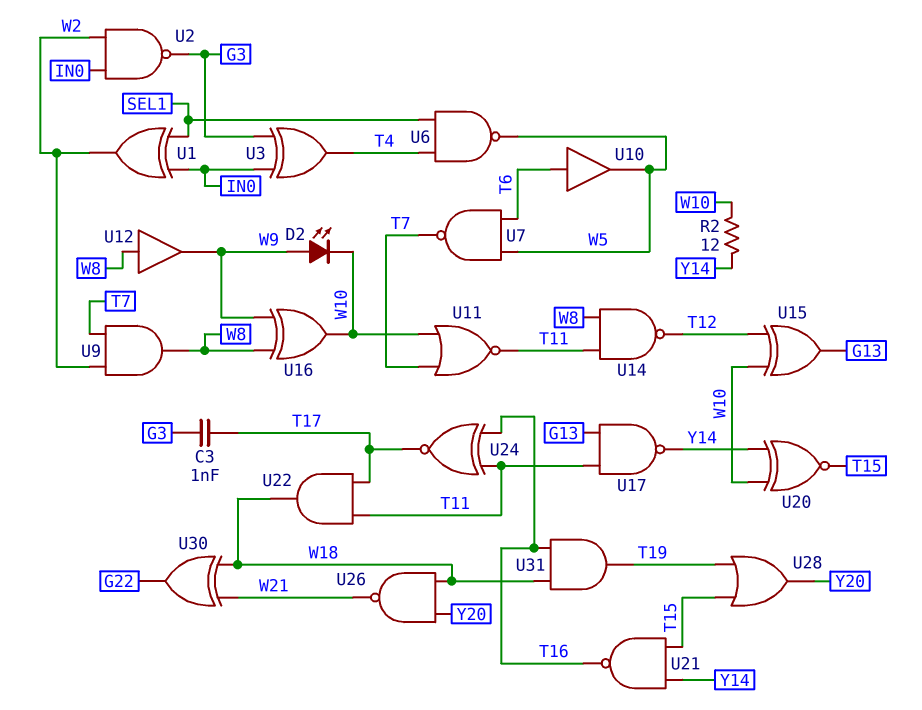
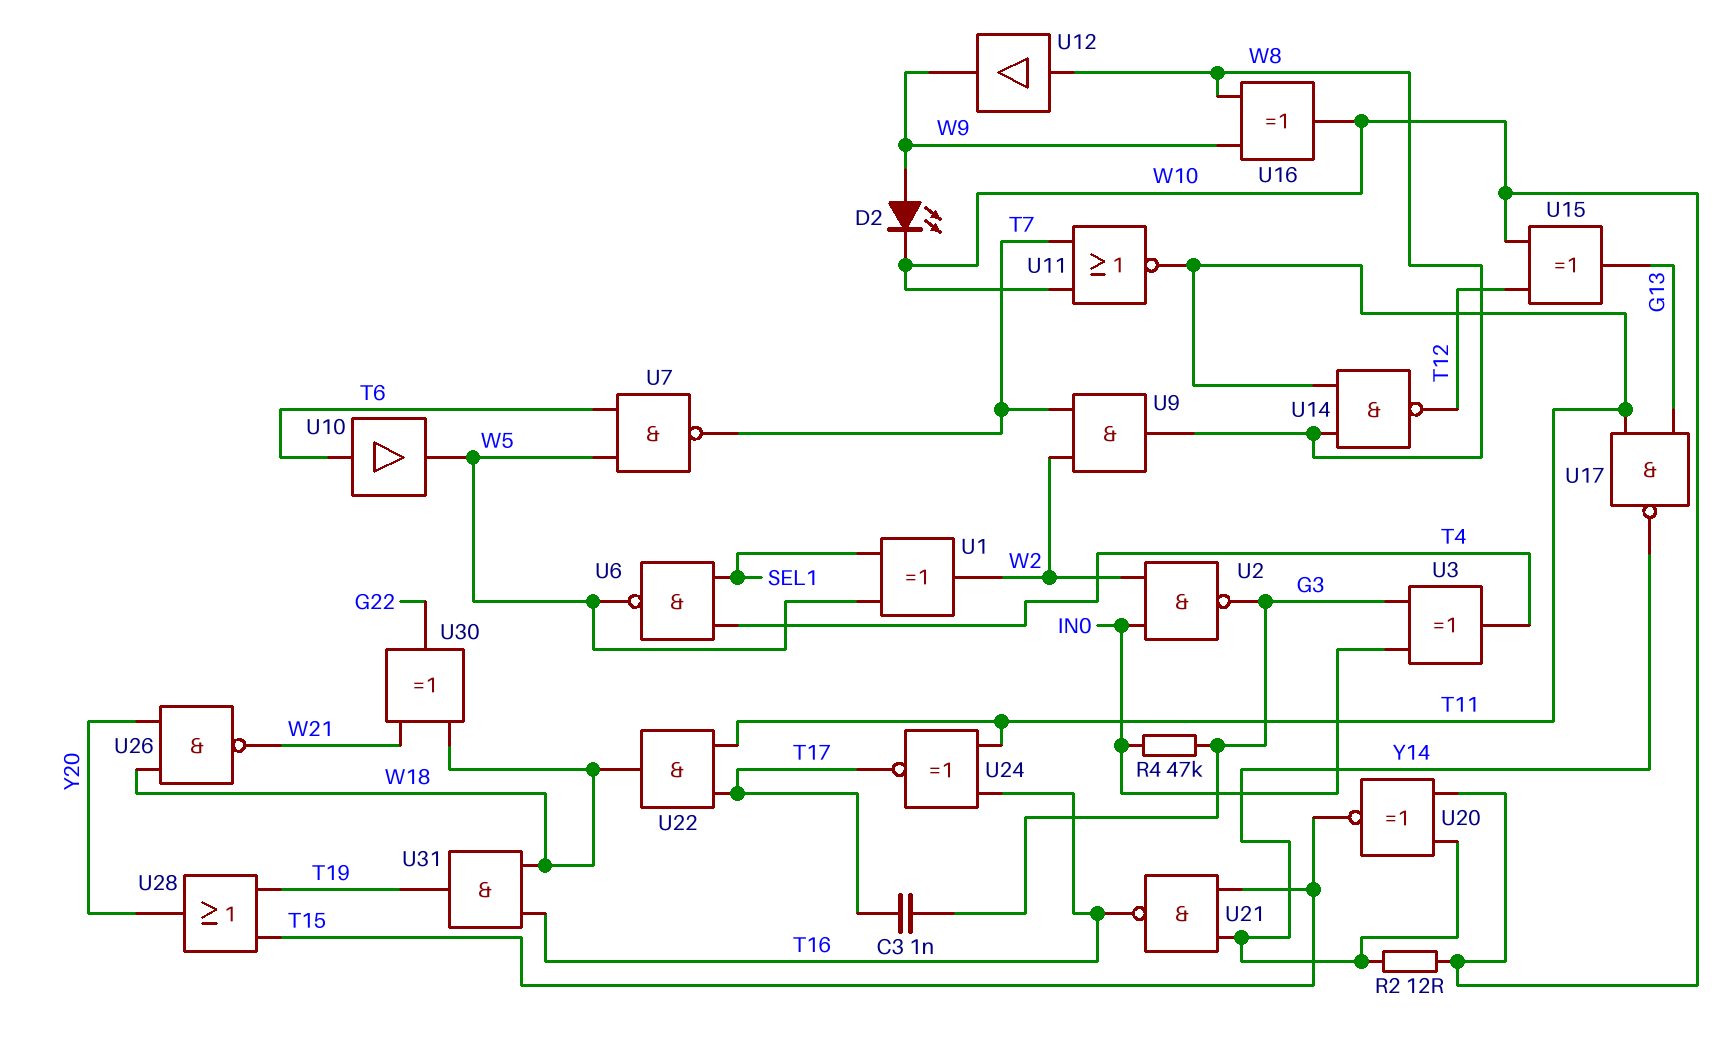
R4: none -> 47k (G3, IN0)
U1: XOR (in IN0, in SEL1, out W2) -> XOR (in SEL1, in W5, out W2)

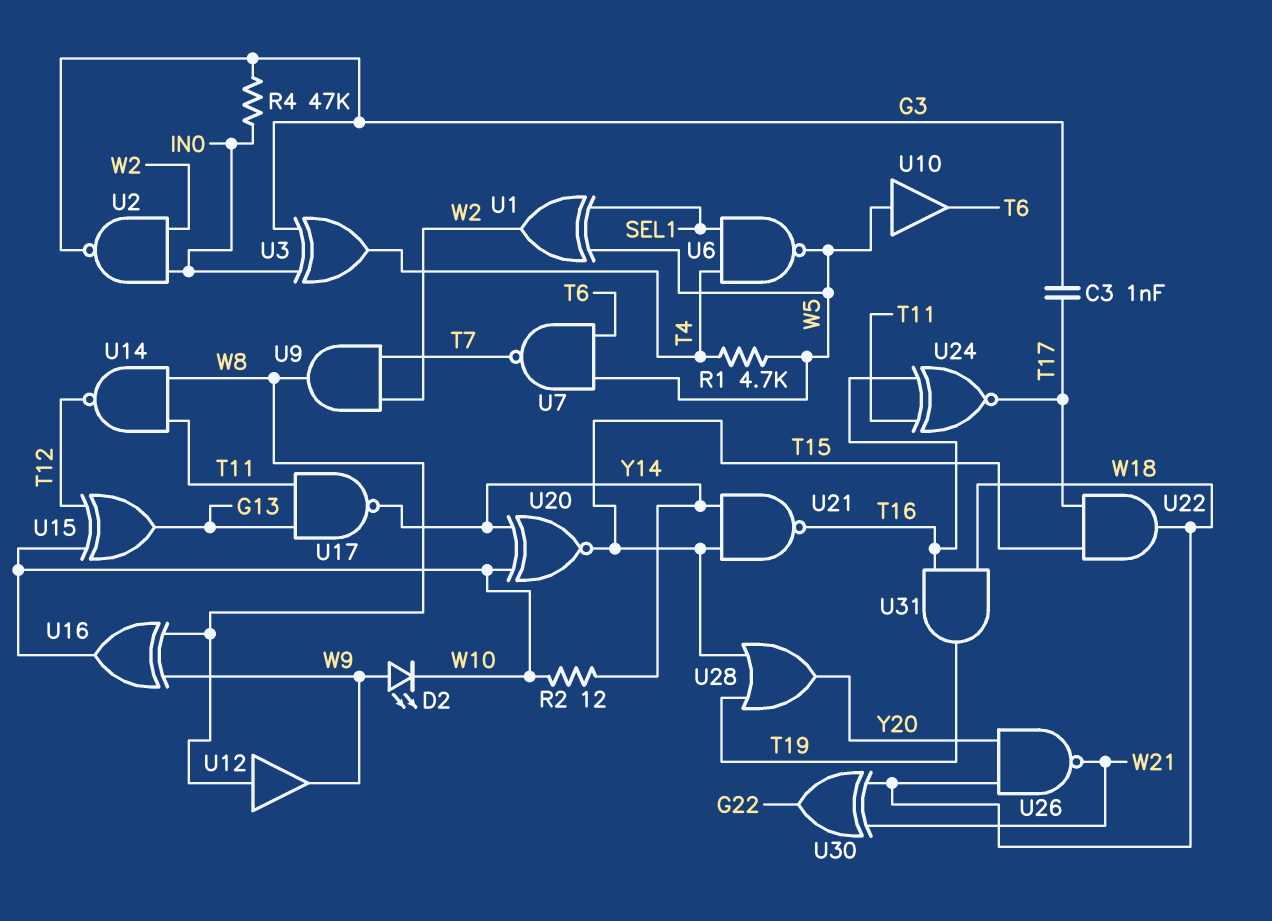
R1: none -> 4.7k (T4, W5)
U10: buffer (in T6, out W5) -> buffer (in W5, out T6)
U11: NOR (in T7, in W10, out T11) -> none
U22: AND (in T11, in T17, out W18) -> AND (in T15, in T17, out W18)

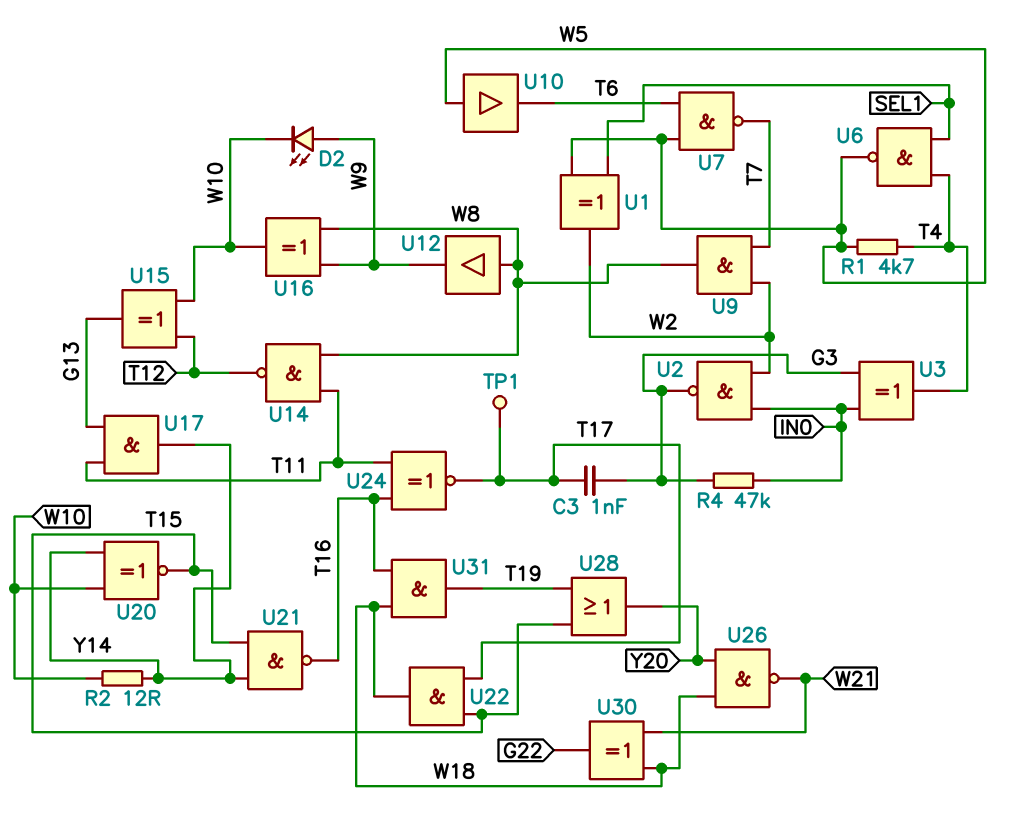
TP1: none -> test point (T17)
U17: NAND (in G13, in T11, out Y14) -> AND (in G13, in T11, out Y14)

